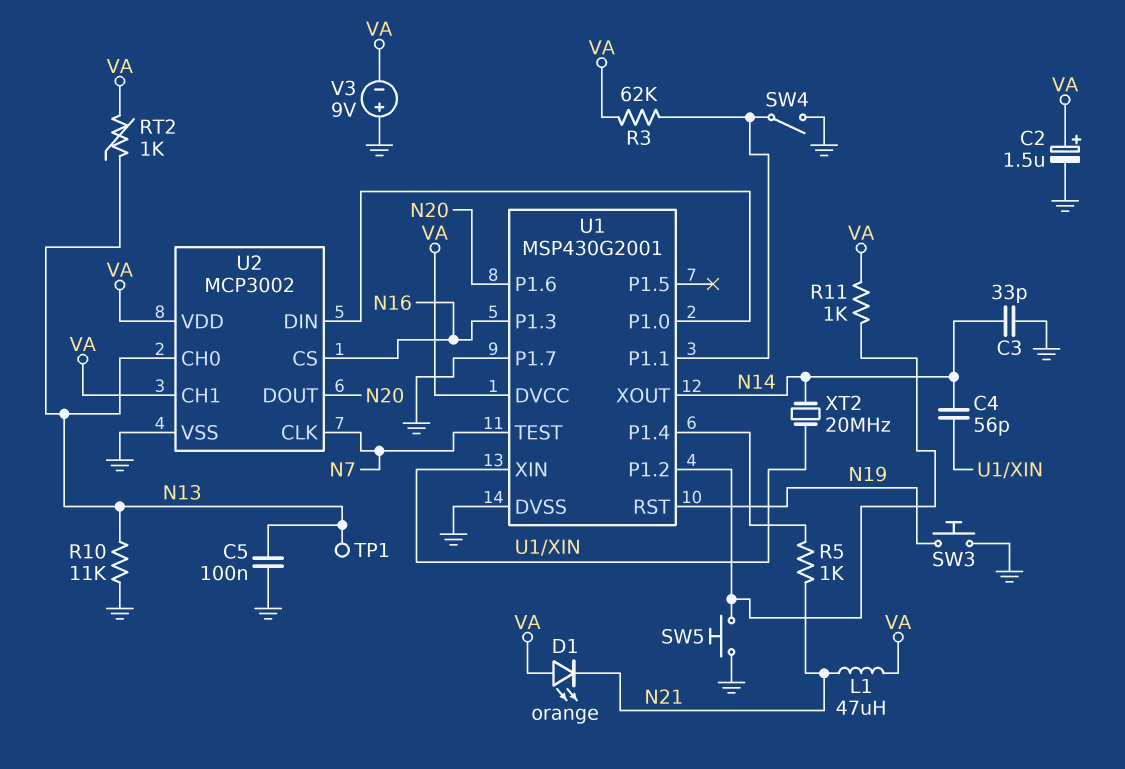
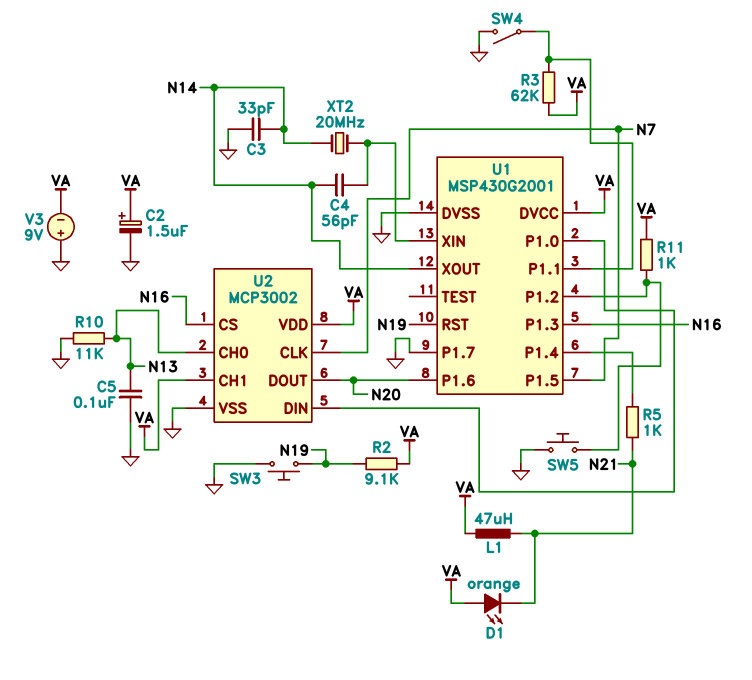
R2: none -> 9.1k (N19, VA)
RT2: 1k (N13, VA) -> none
TP1: test point (N13) -> none
U1 pin P1.5: none -> N7
U1 pin TEST: N7 -> none

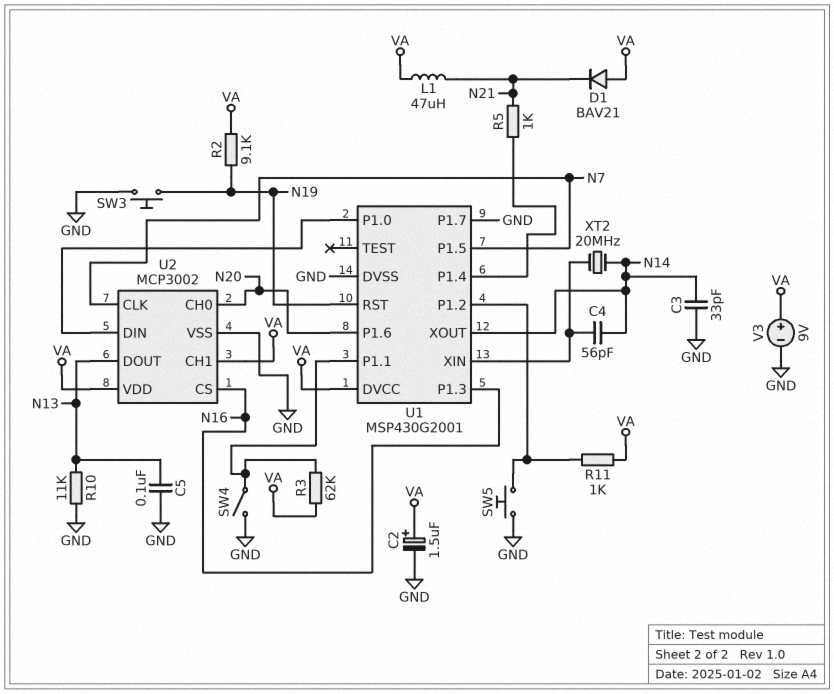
D1: LED orange (A VA, K N21) -> diode BAV21 (A VA, K N21)
U2 pin CH0: N13 -> N20
U2 pin DOUT: N20 -> N13
V3: 9V (plus GND, minus VA) -> 9V (plus VA, minus GND)

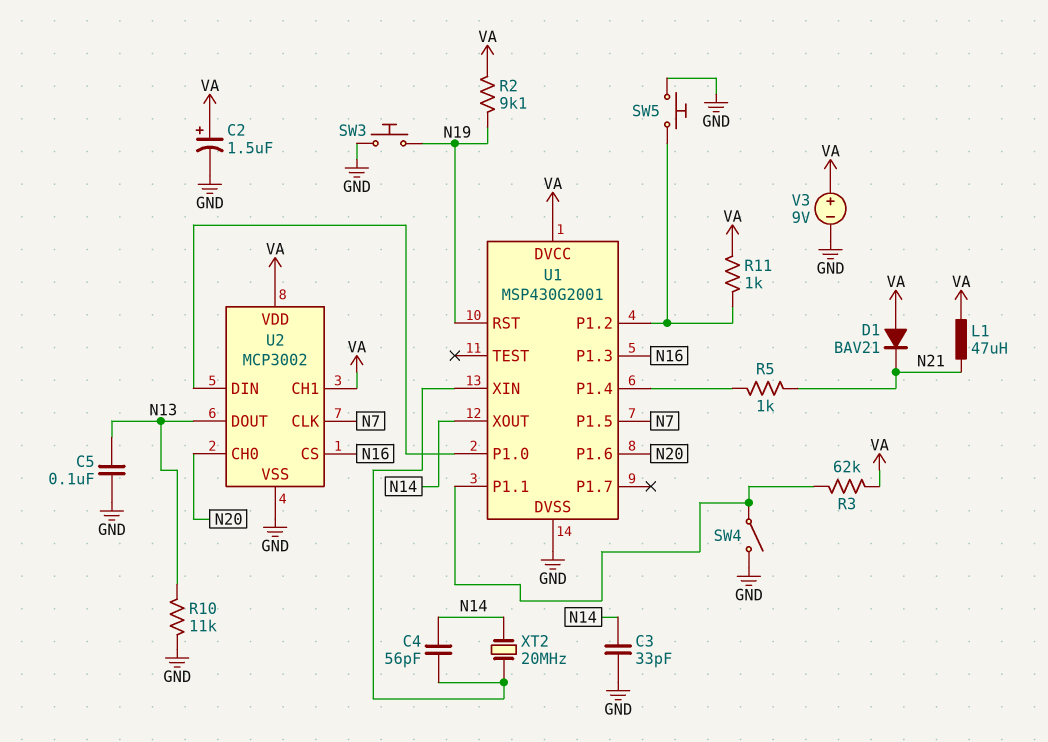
U1 pin P1.7: GND -> none

